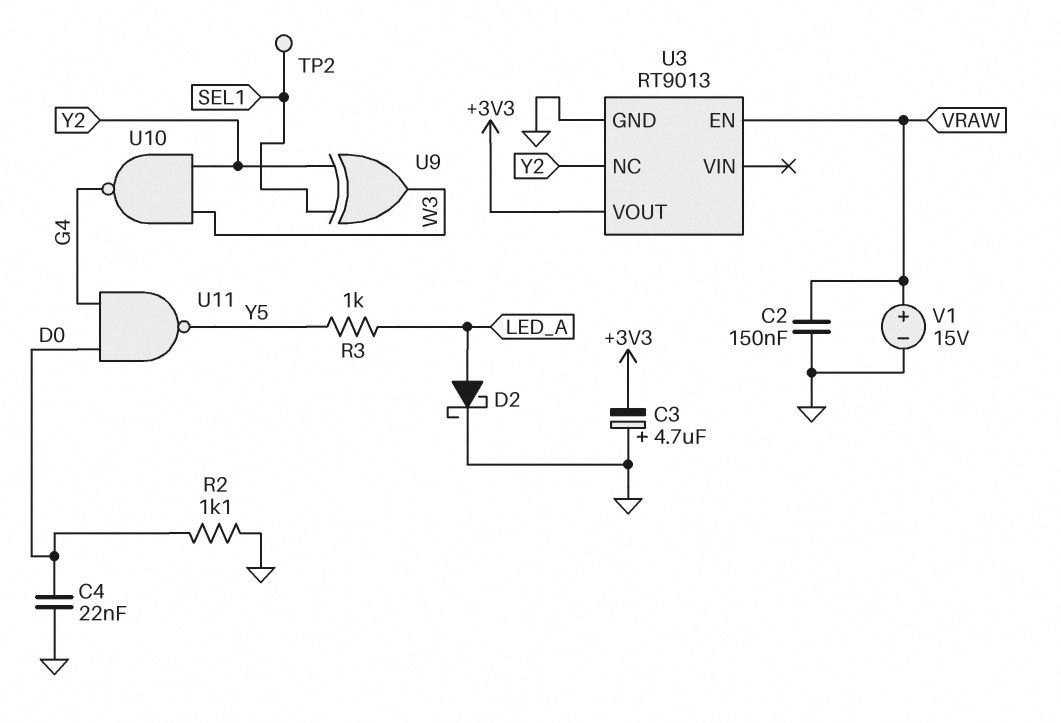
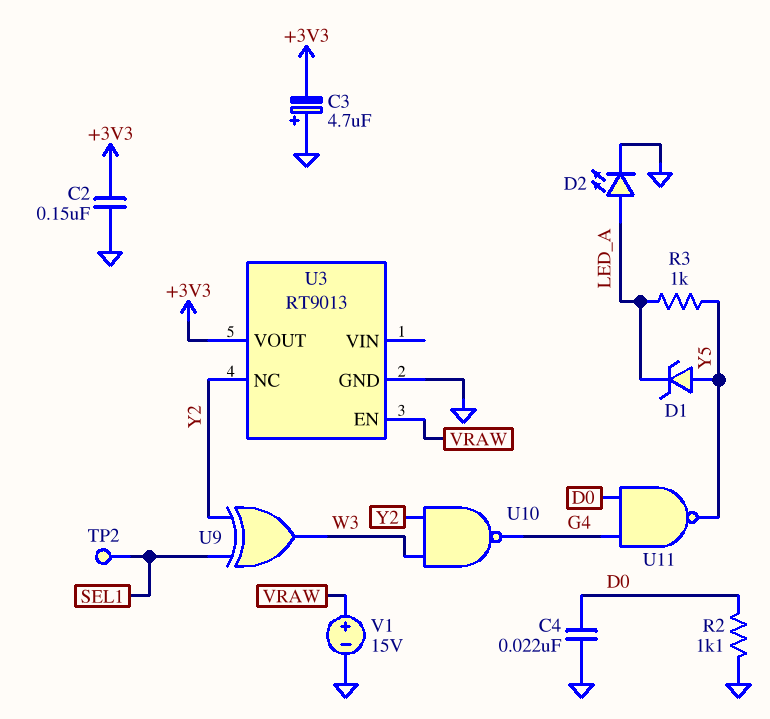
C2: 150nF (GND, VRAW) -> 150nF (+3V3, GND)
D1: none -> zener (A Y5, K LED_A)
D2: schottky (A LED_A, K GND) -> LED (A LED_A, K GND)

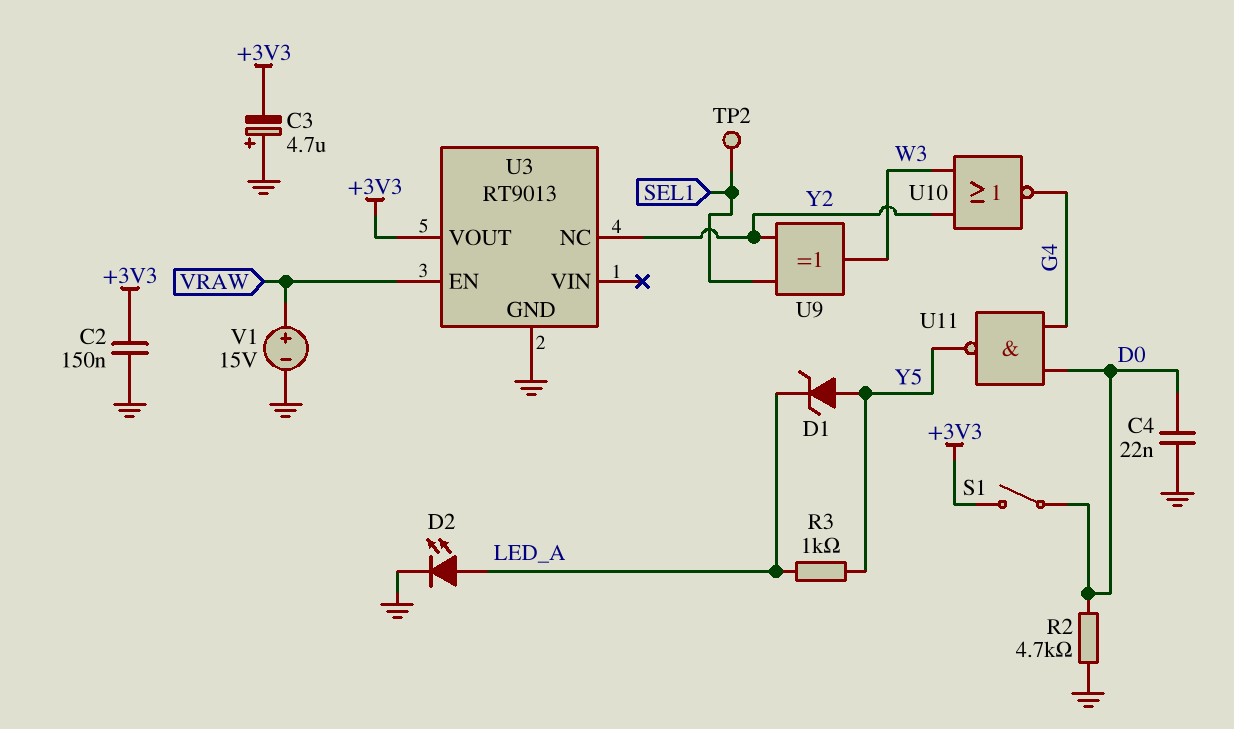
R2: 1.1k (D0, GND) -> 4.7k (D0, GND)
S1: none -> switch (+3V3, D0)
U10: NAND (in W3, in Y2, out G4) -> NOR (in W3, in Y2, out G4)

